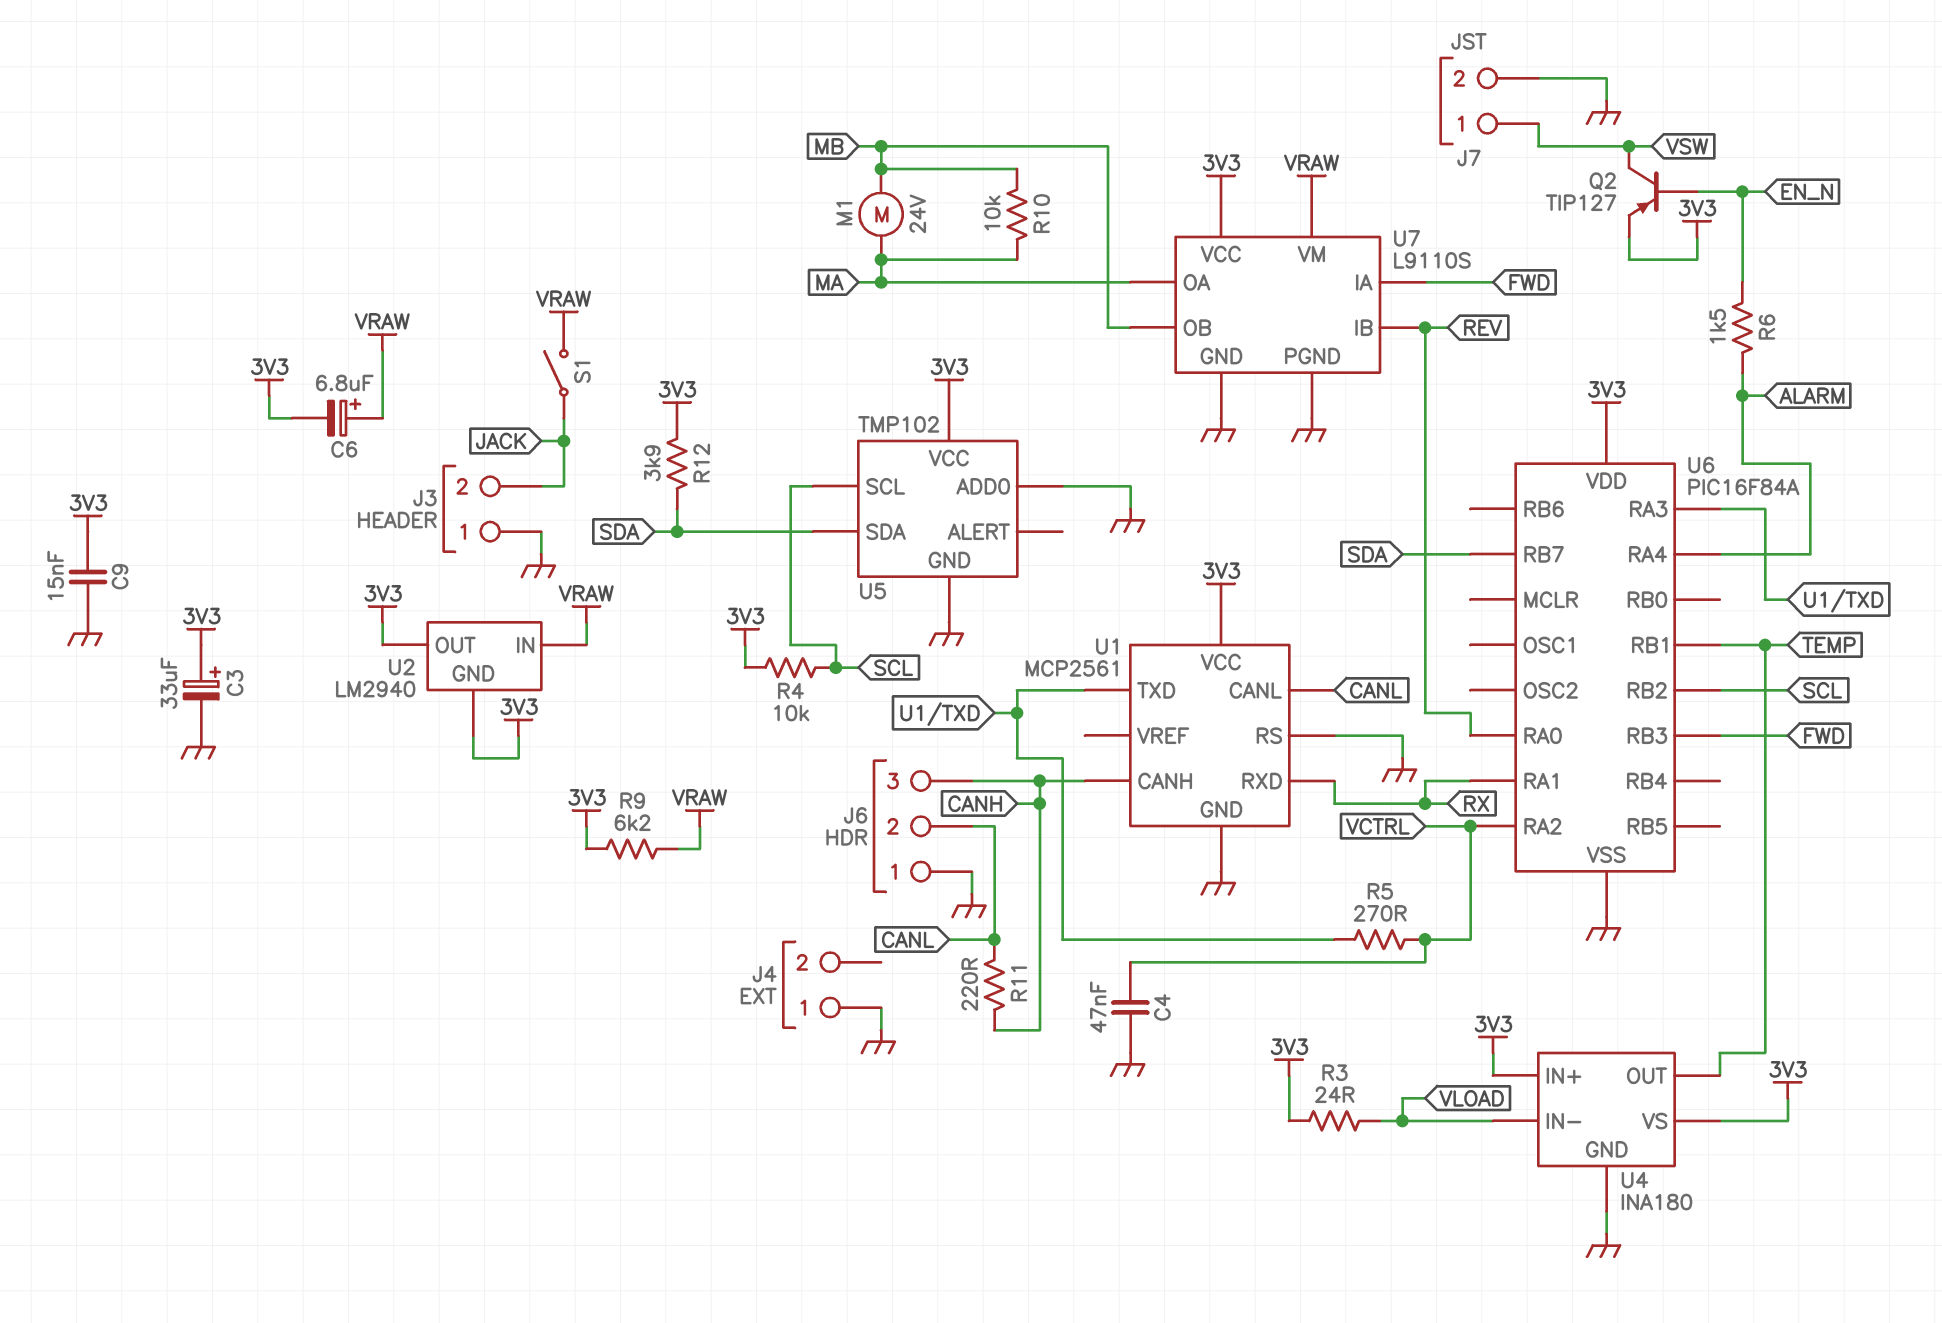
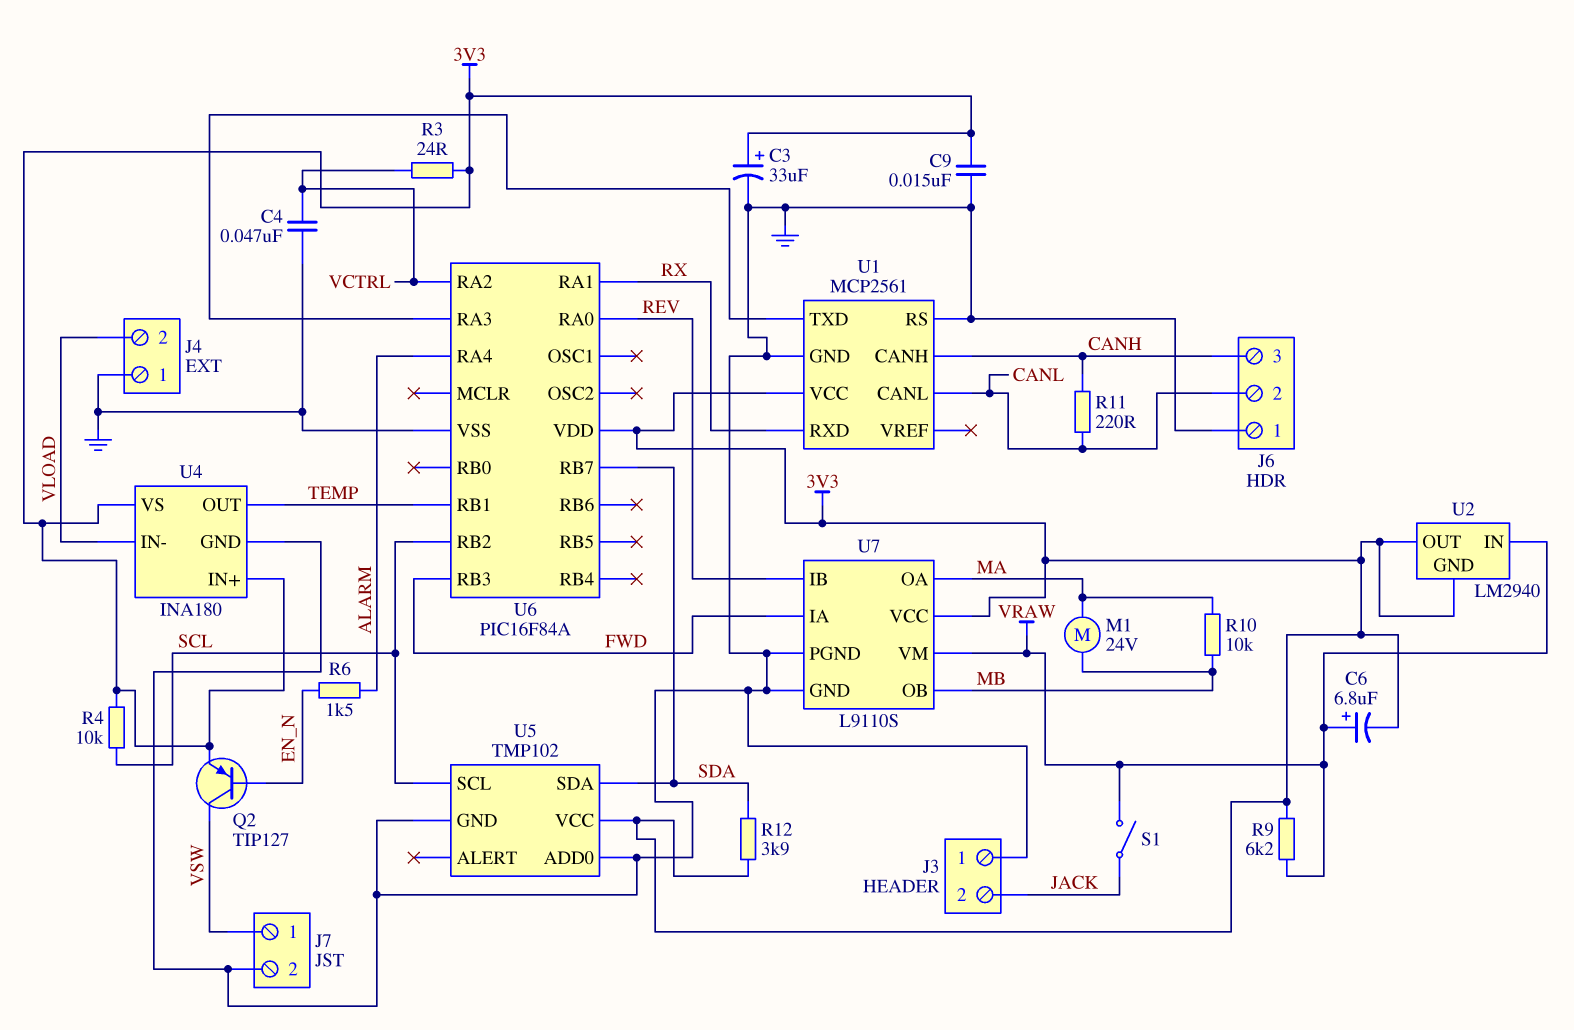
J4 pin 2: none -> VLOAD
R3: 24 (3V3, VLOAD) -> 24 (3V3, VCTRL)
R5: 270 (U1/TXD, VCTRL) -> none

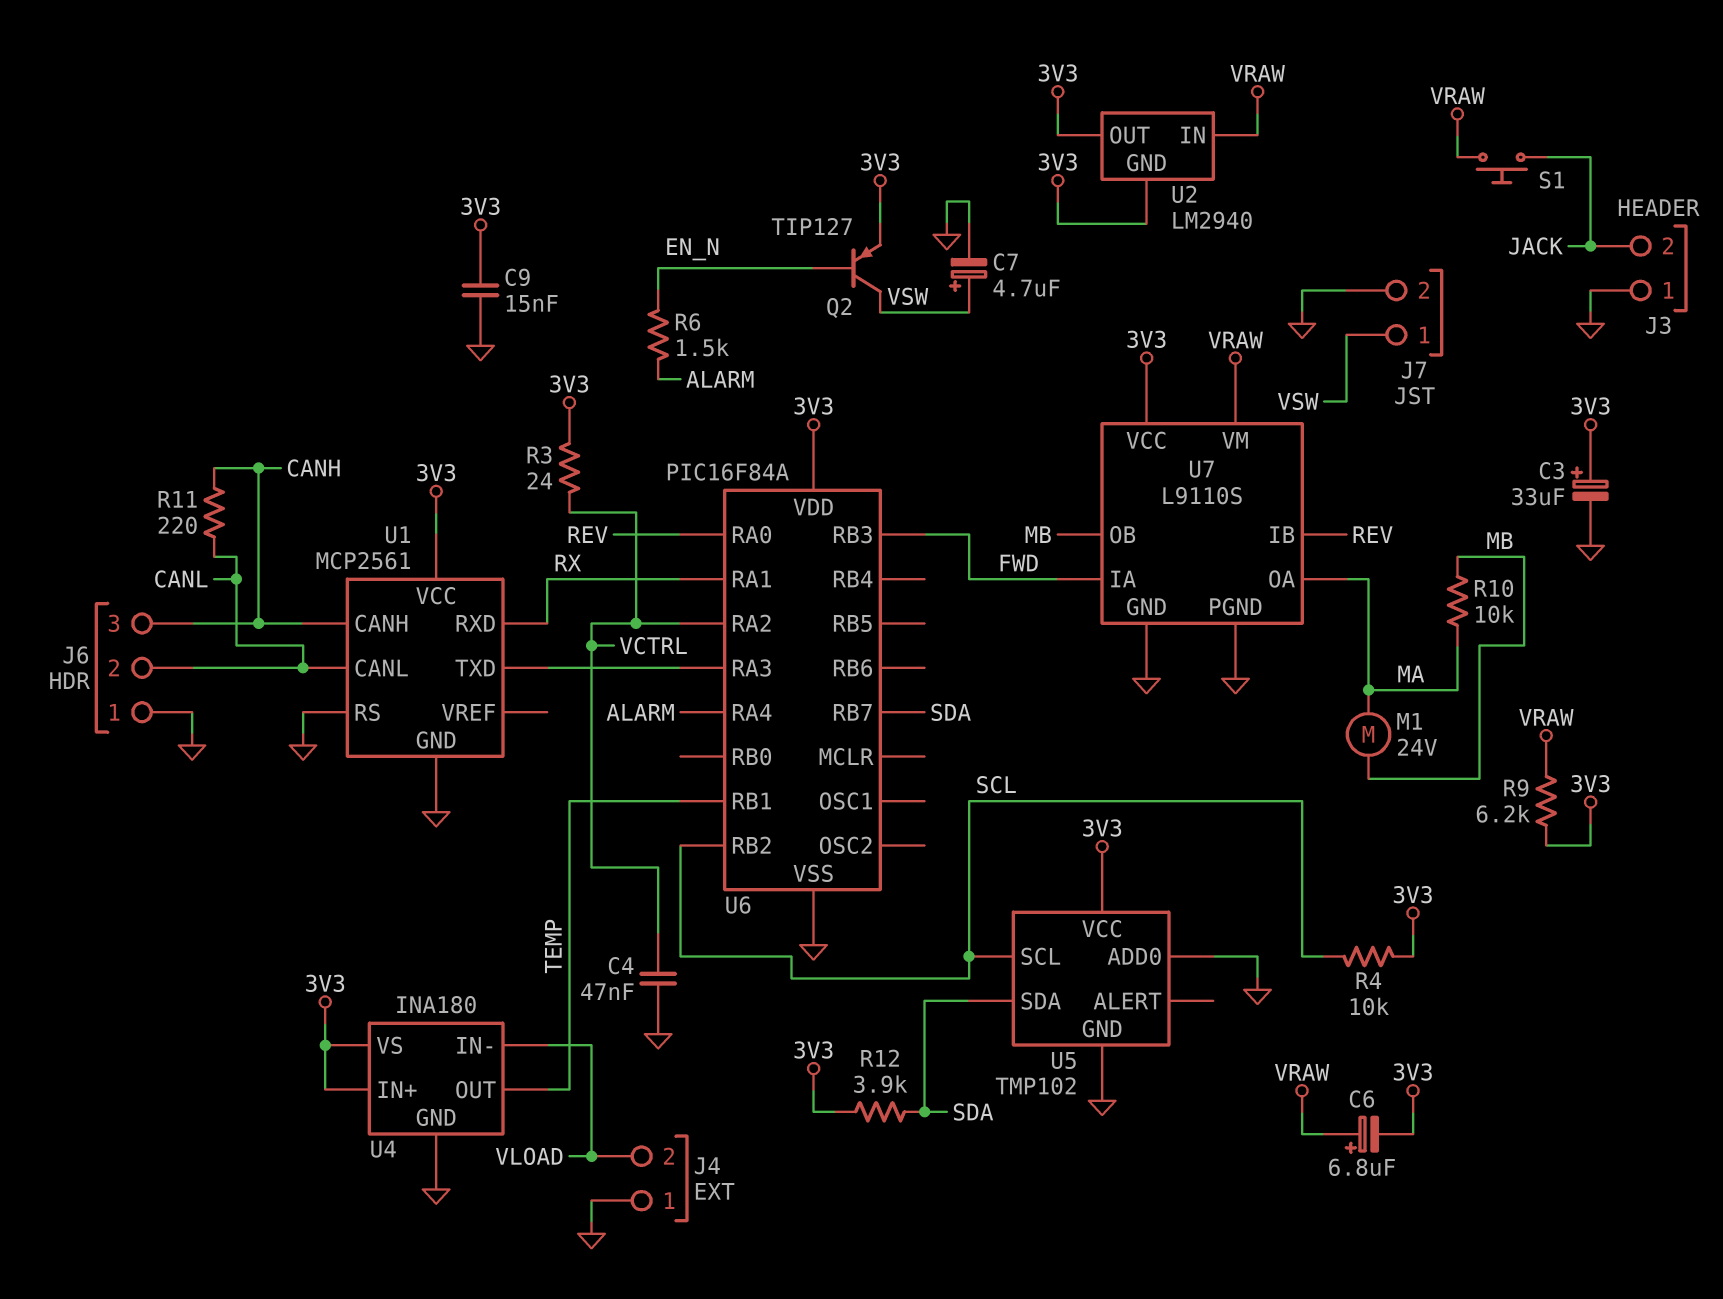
C7: none -> 4.7uF (plus VSW, minus GND)
S1: switch (JACK, VRAW) -> button (JACK, VRAW)

